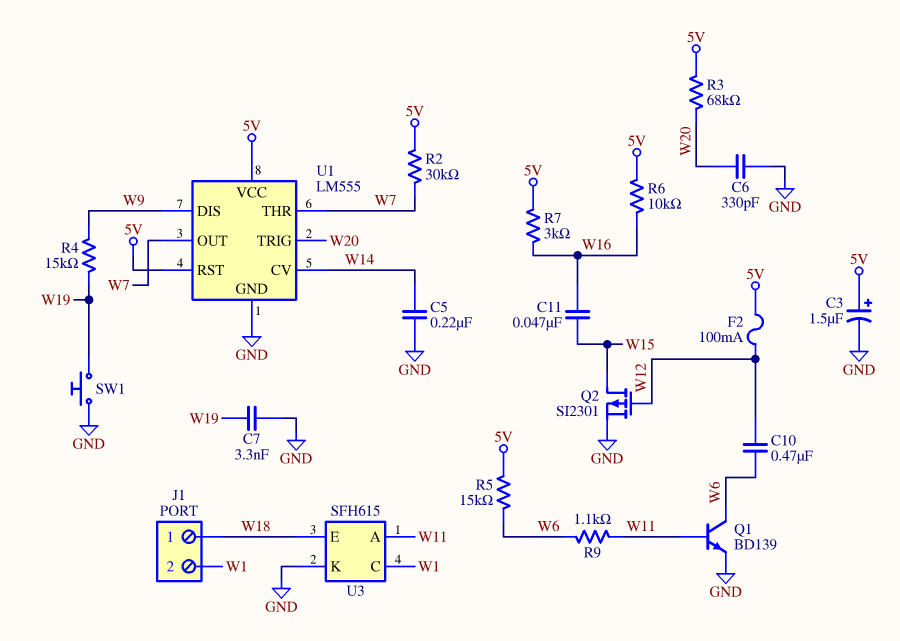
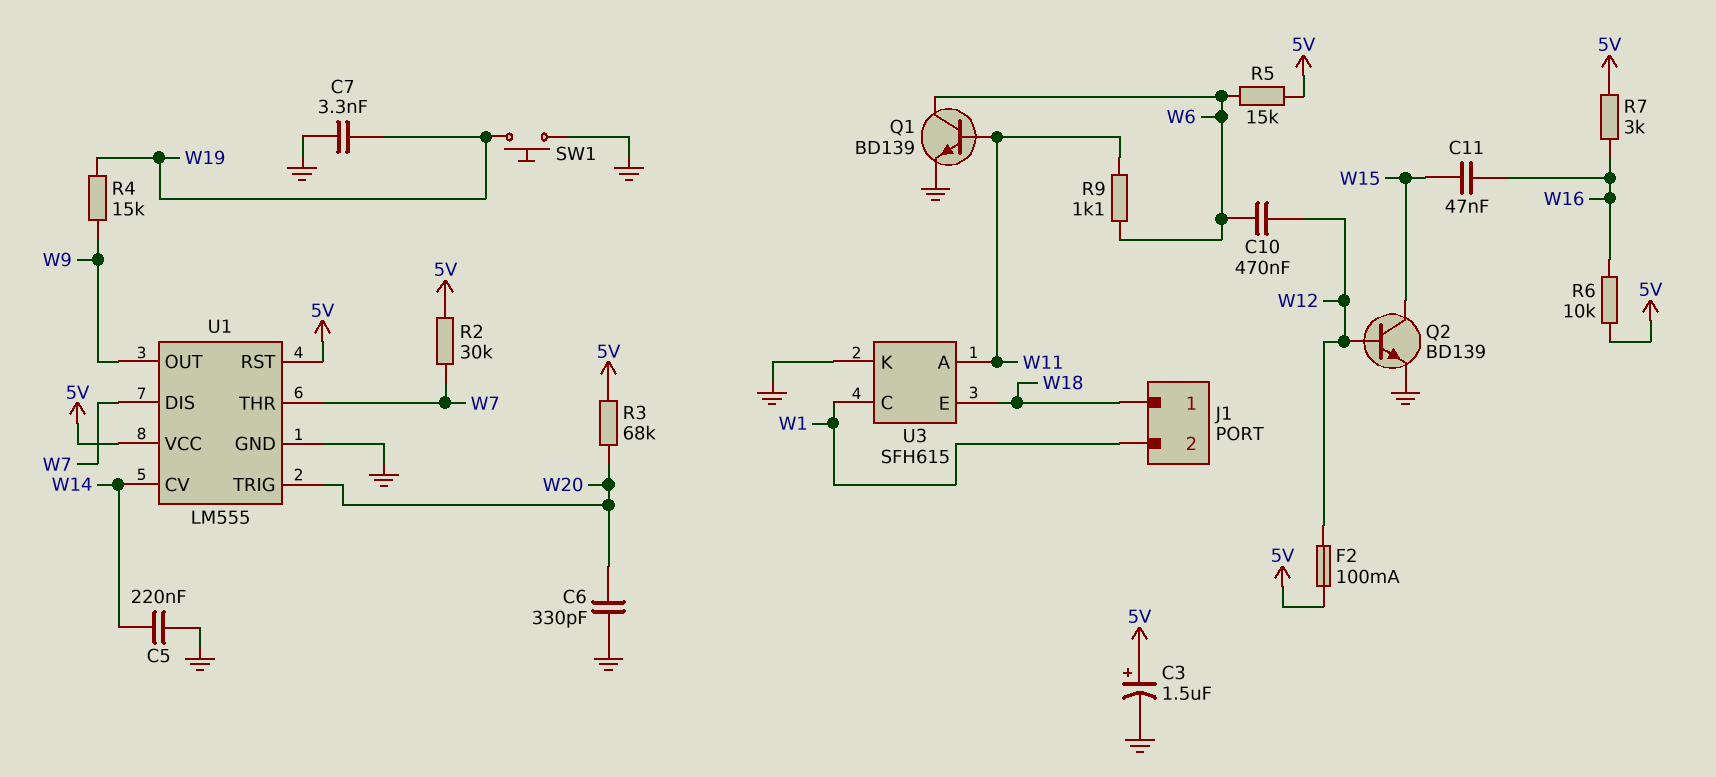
Q2: PMOS SI2301 (G W12, D W15, S GND) -> NPN BD139 (B W12, C W15, E GND)
U1 pin DIS: W9 -> W7
U1 pin OUT: W7 -> W9

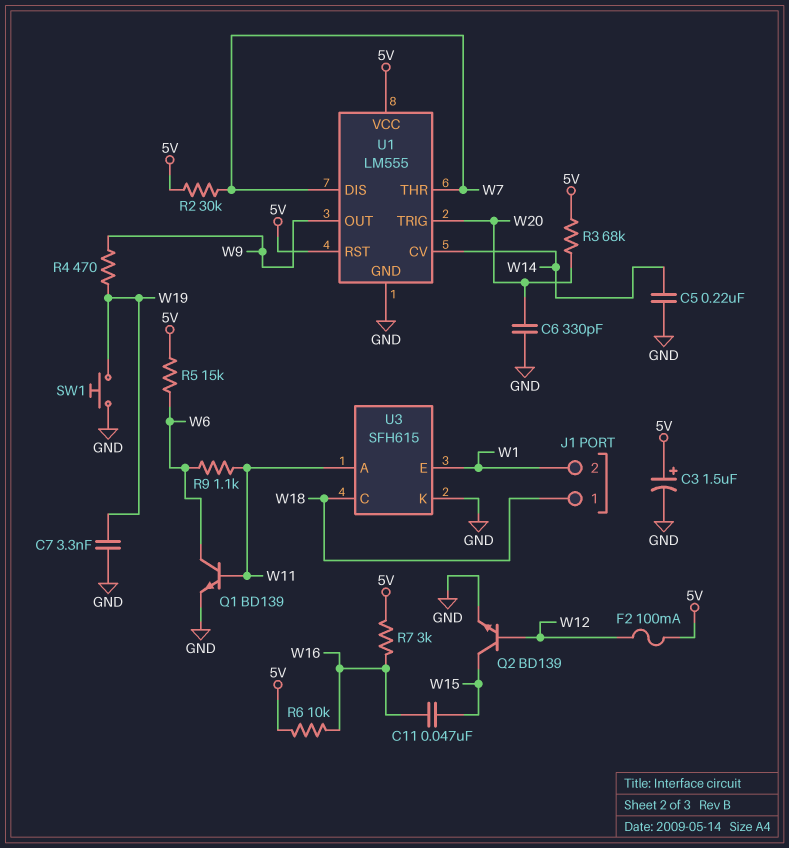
C10: 470nF (W6, W12) -> none
R4: 15k (W9, W19) -> 470 (W9, W19)
U3 pin C: W1 -> W18
U3 pin E: W18 -> W1

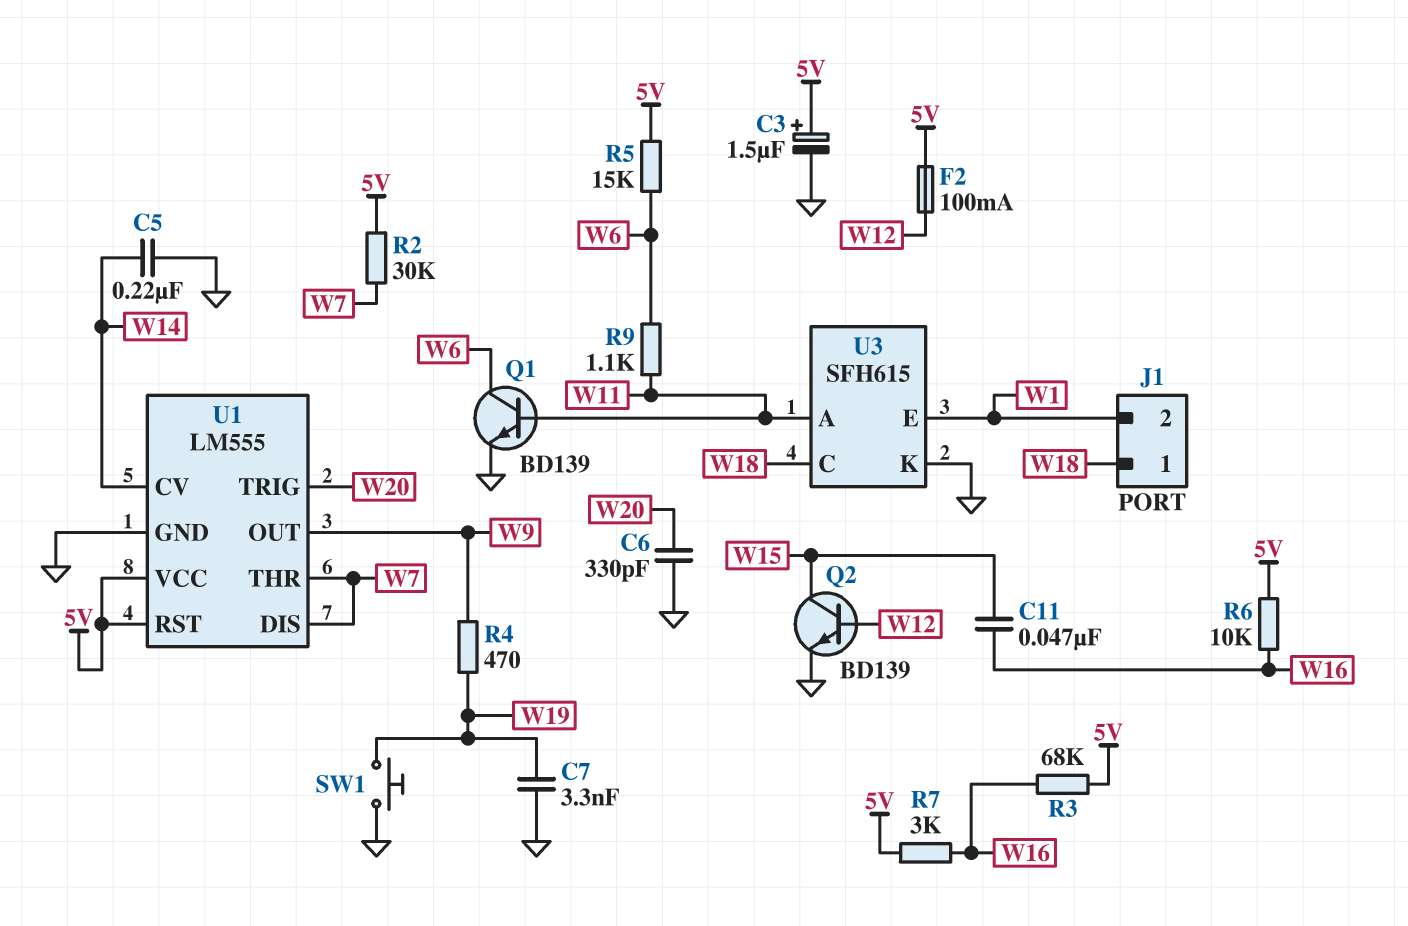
R3: 68k (5V, W20) -> 68k (5V, W16)

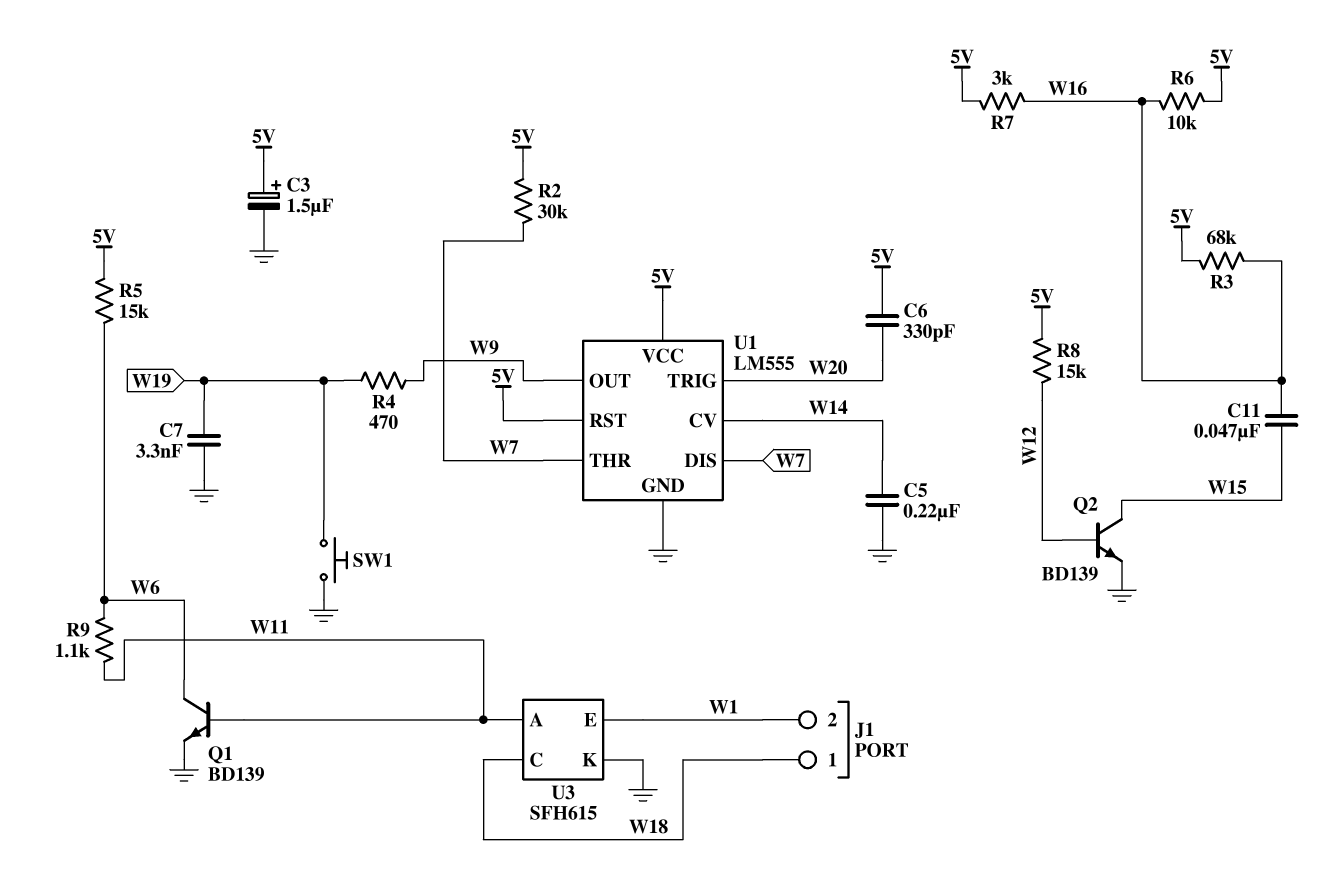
C6: 330pF (GND, W20) -> 330pF (5V, W20)
F2: 100mA (5V, W12) -> none
R8: none -> 15k (5V, W12)

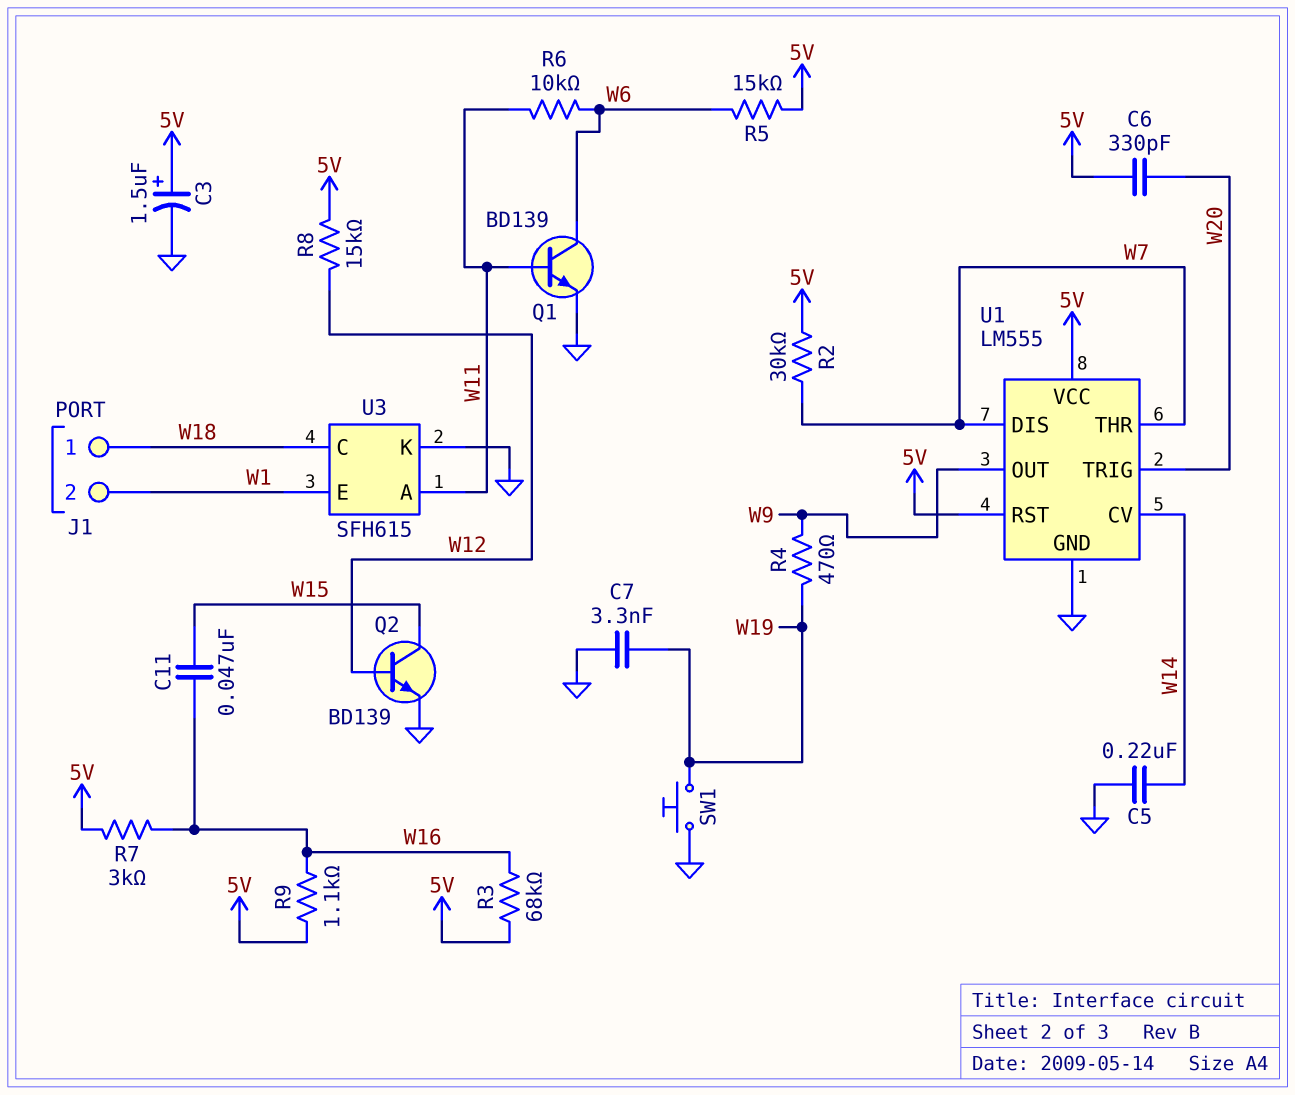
R6: 10k (5V, W16) -> 10k (W6, W11)
R9: 1.1k (W6, W11) -> 1.1k (5V, W16)

